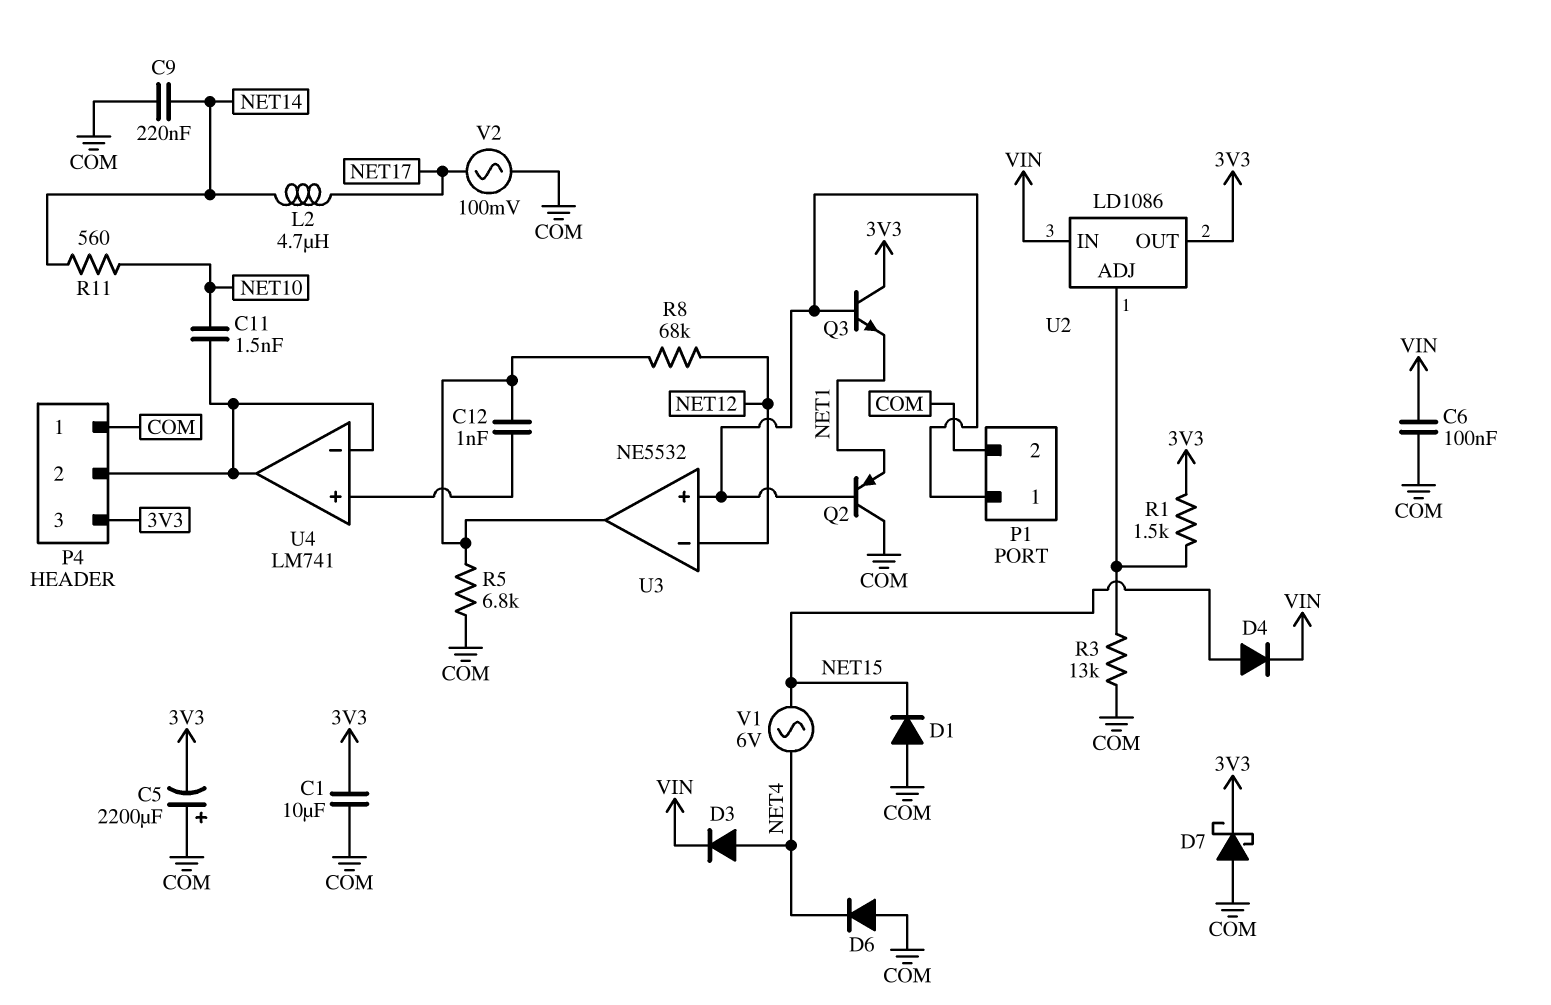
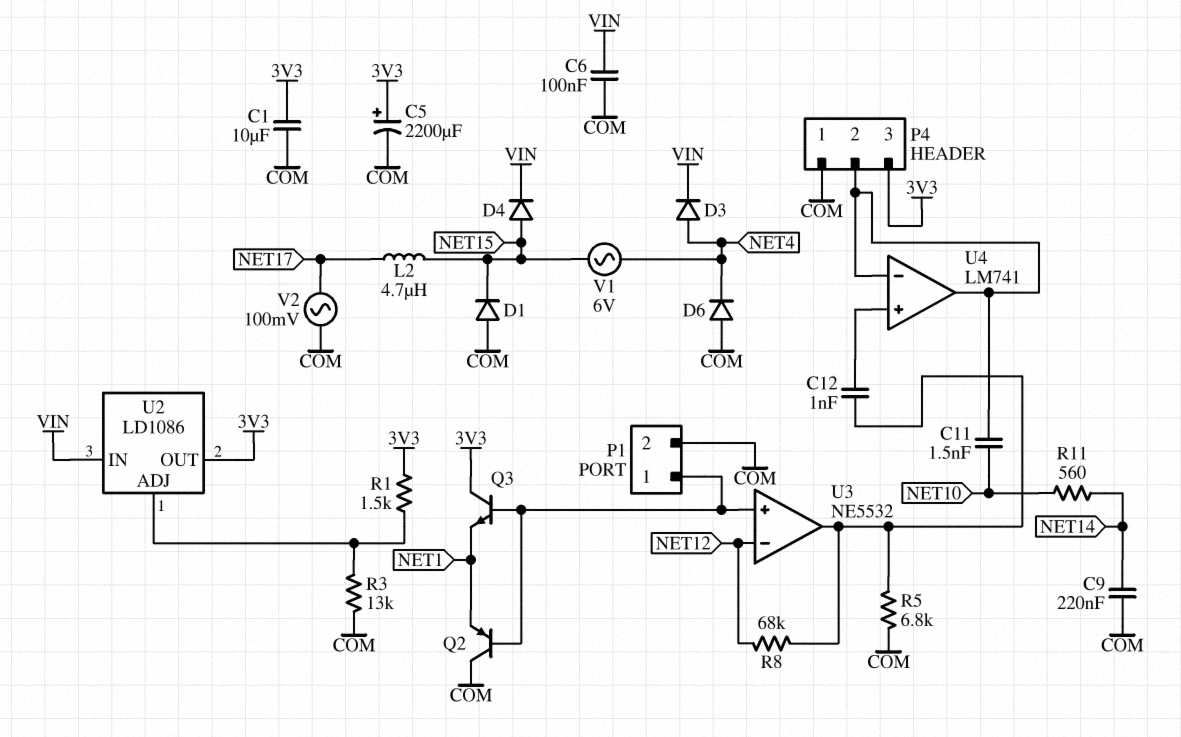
C5: 2200uF (plus COM, minus 3V3) -> 2200uF (plus 3V3, minus COM)
D7: schottky (A COM, K 3V3) -> none
L2: 4.7uH (NET14, NET17) -> 4.7uH (NET15, NET17)

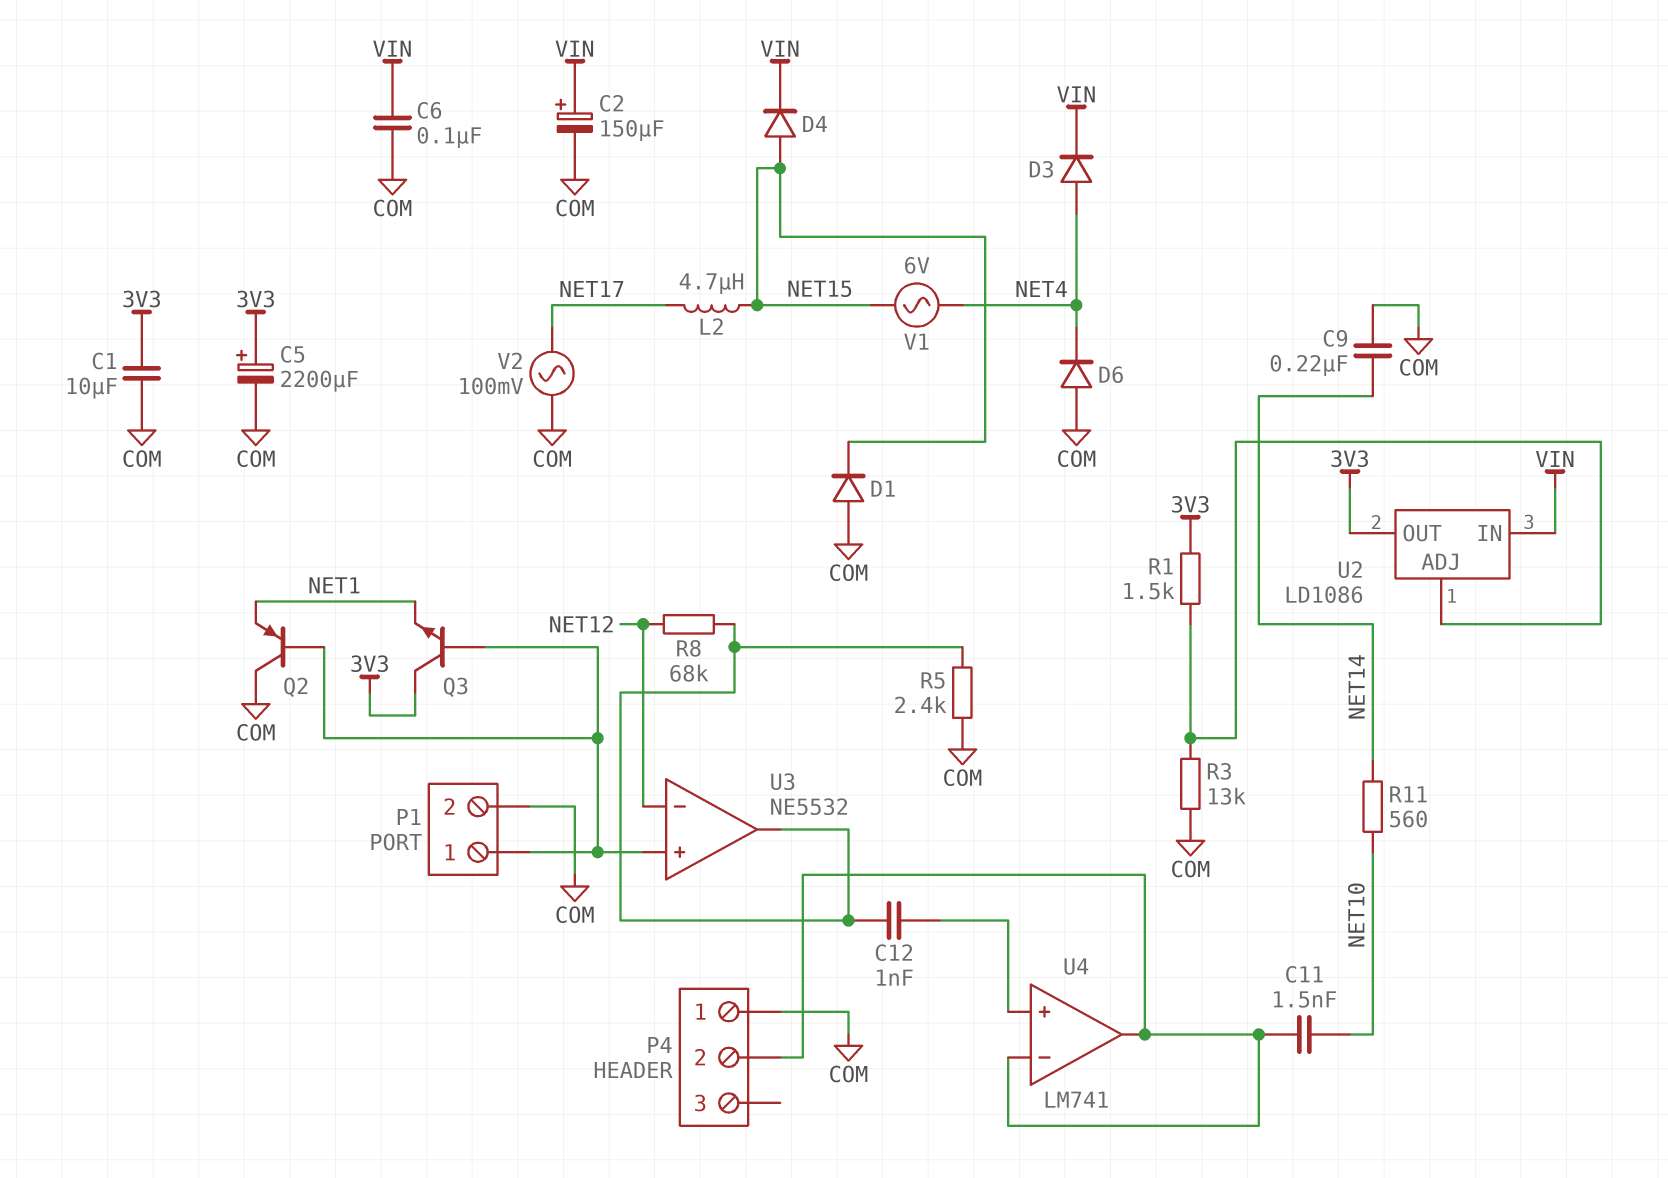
C2: none -> 150uF (plus VIN, minus COM)
P4 pin 3: 3V3 -> none
R5: 6.8k (COM, U3/out) -> 2.4k (COM, U3/out)

